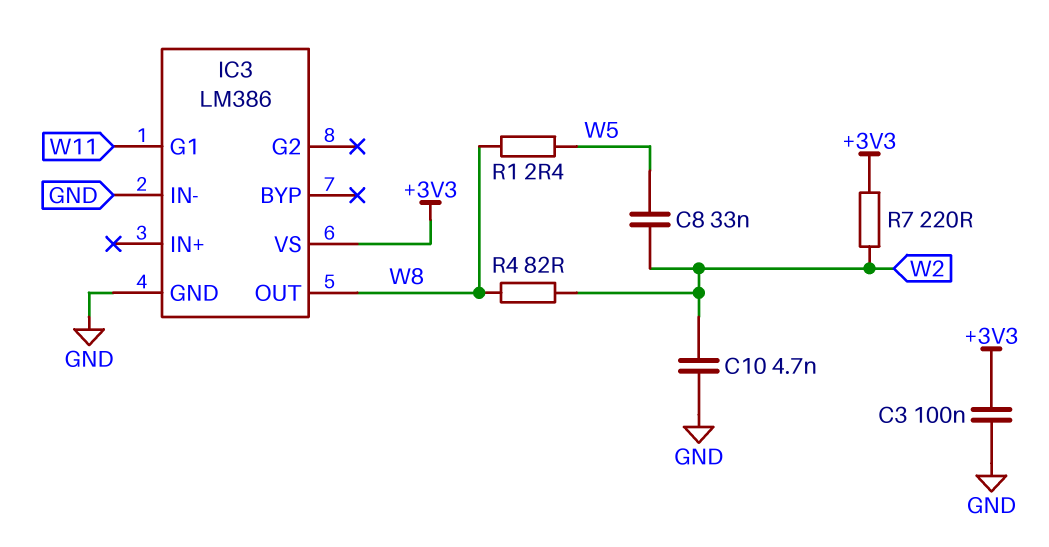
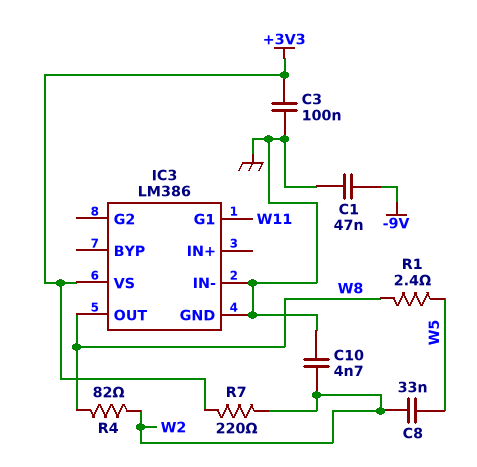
C1: none -> 47nF (-9V, GND)

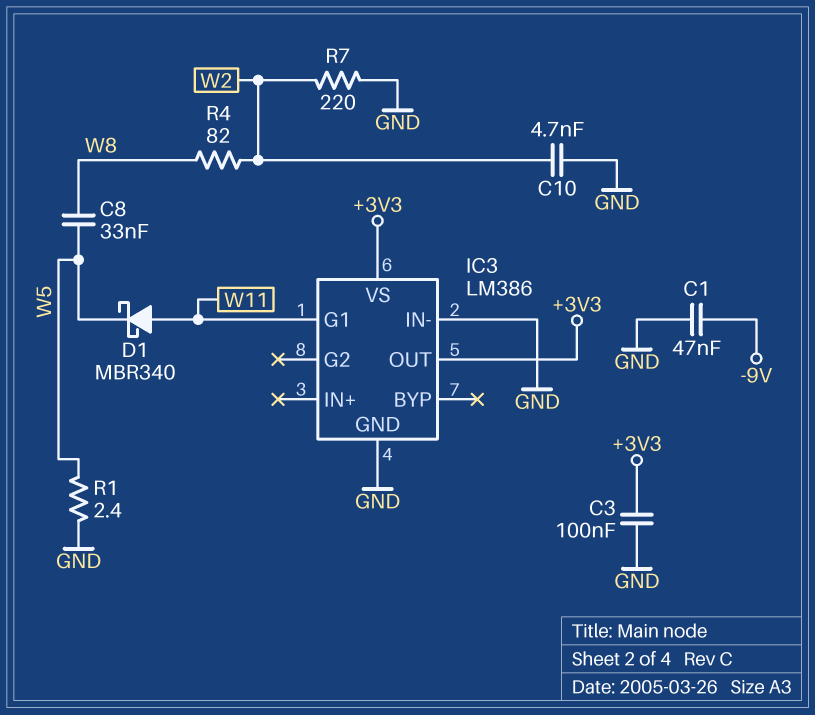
C8: 33nF (W2, W5) -> 33nF (W5, W8)
D1: none -> schottky MBR340 (A W11, K W5)
IC3 pin OUT: W8 -> +3V3
R1: 2.4 (W5, W8) -> 2.4 (GND, W5)
R7: 220 (+3V3, W2) -> 220 (GND, W2)

